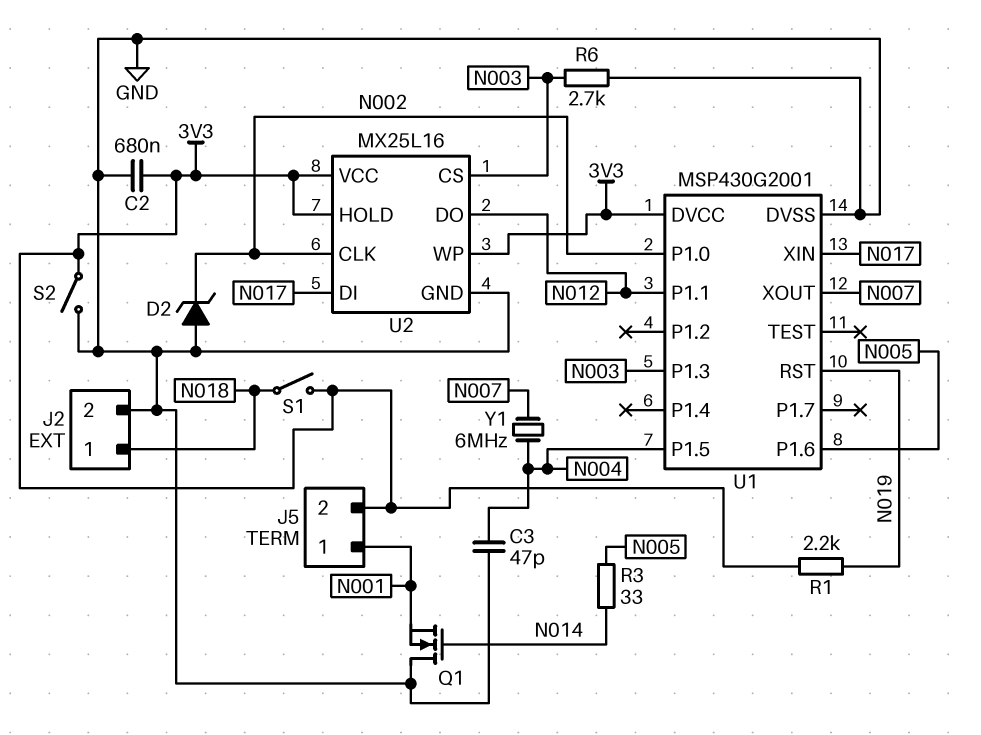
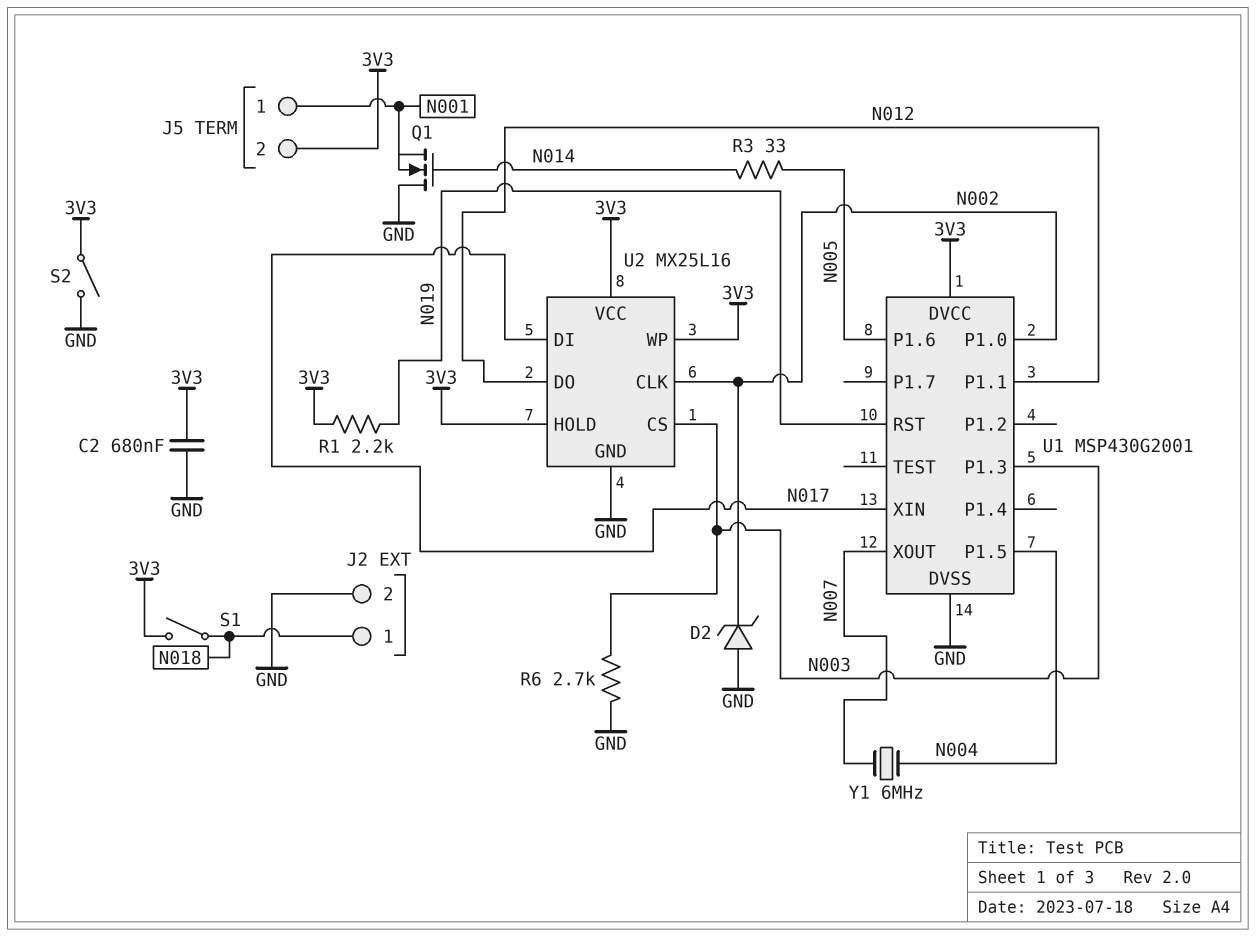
C3: 47pF (GND, N004) -> none

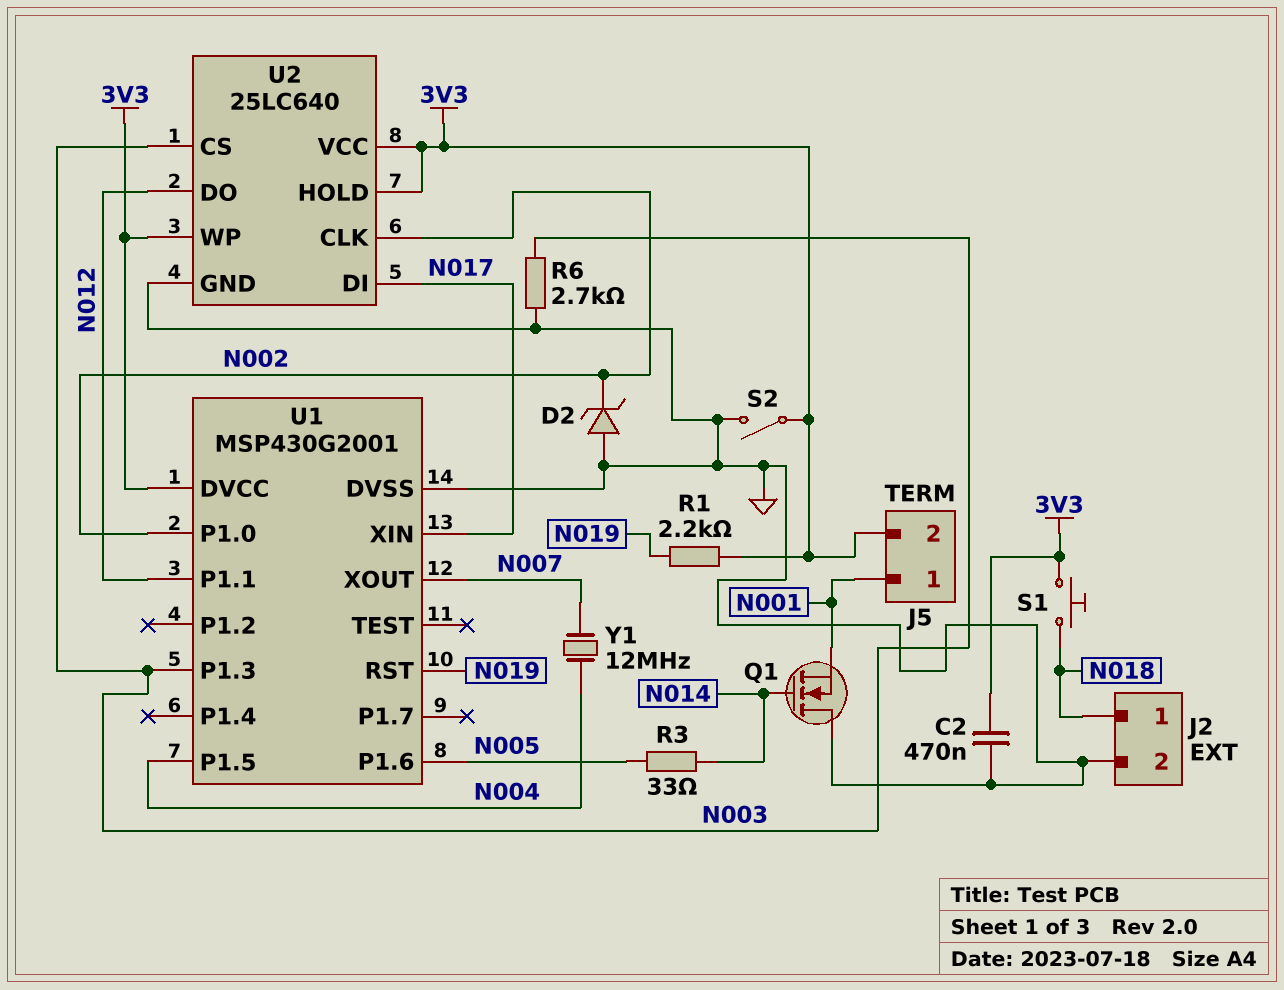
C2: 680nF (3V3, GND) -> 470nF (3V3, GND)
S1: switch (3V3, N018) -> button (3V3, N018)
U2: MX25L16 -> 25LC640
Y1: 6MHz (N004, N007) -> 12MHz (N004, N007)

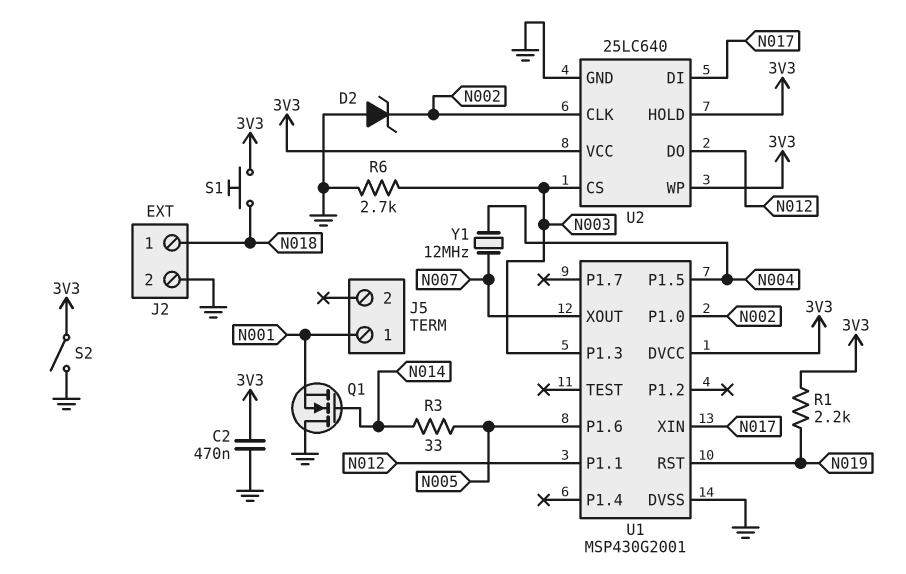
J5 pin 2: 3V3 -> none

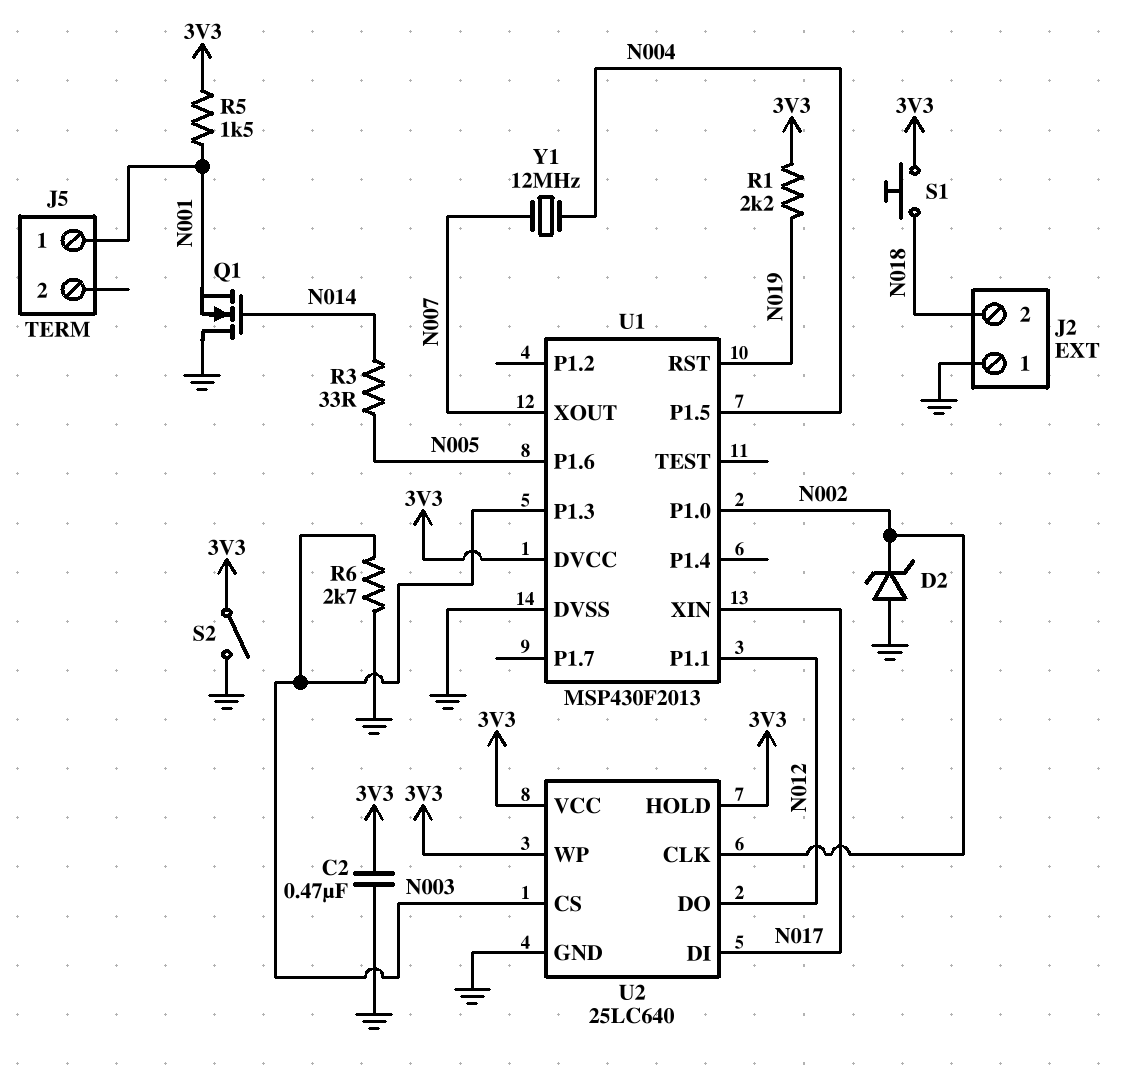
J2 pin 1: N018 -> GND
J2 pin 2: GND -> N018
R5: none -> 1.5k (3V3, N001)
U1: MSP430G2001 -> MSP430F2013

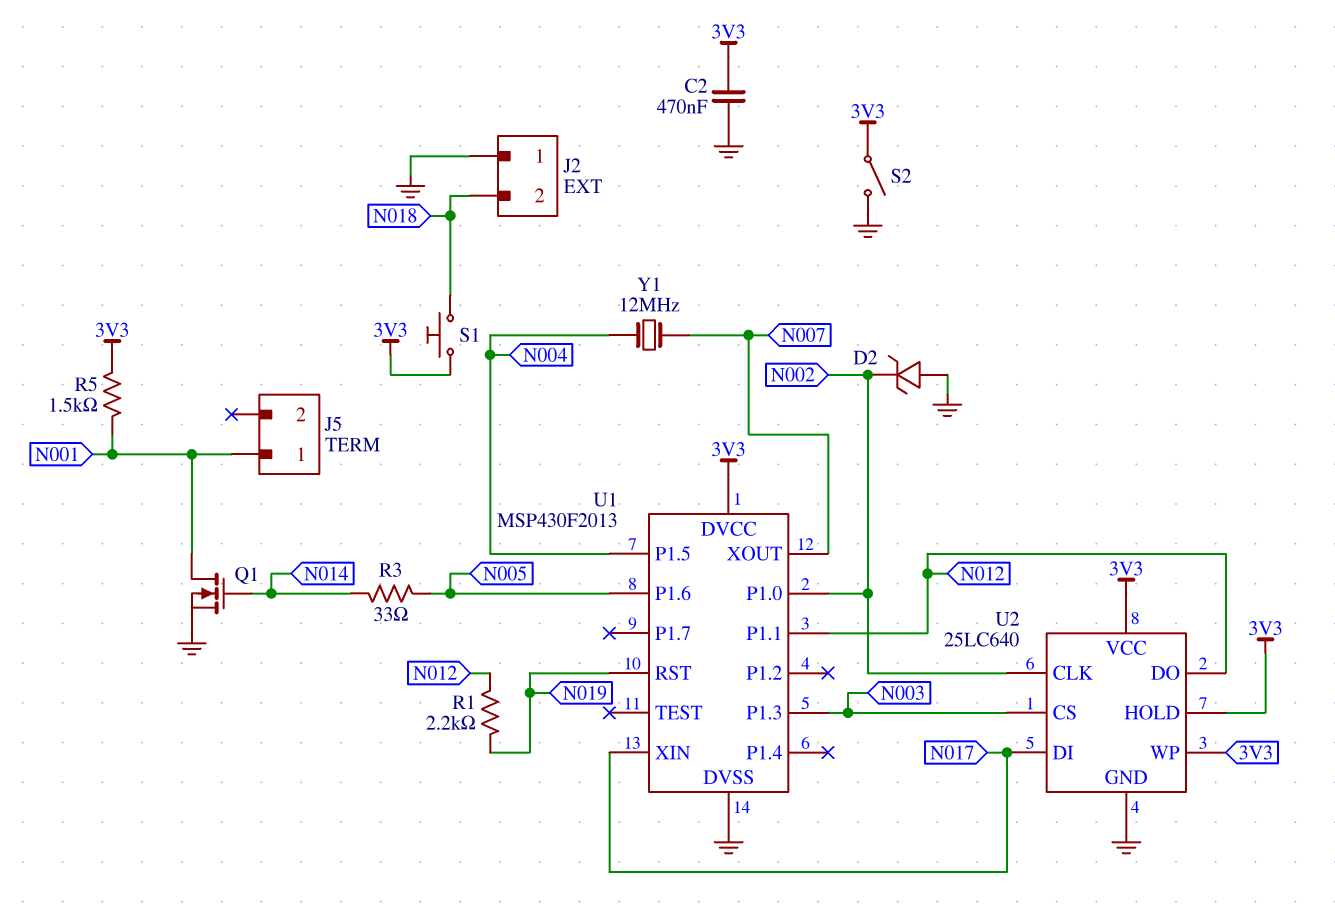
Q1: NMOS (G N014, D GND, S N001) -> NMOS (G N014, D N001, S GND)
R1: 2.2k (3V3, N019) -> 2.2k (N012, N019)
R6: 2.7k (GND, N003) -> none

